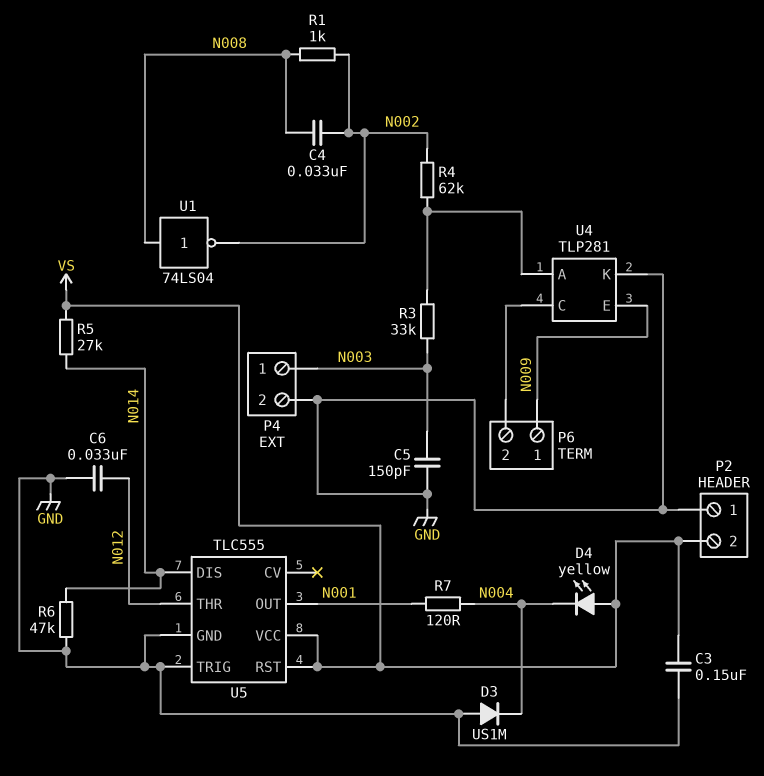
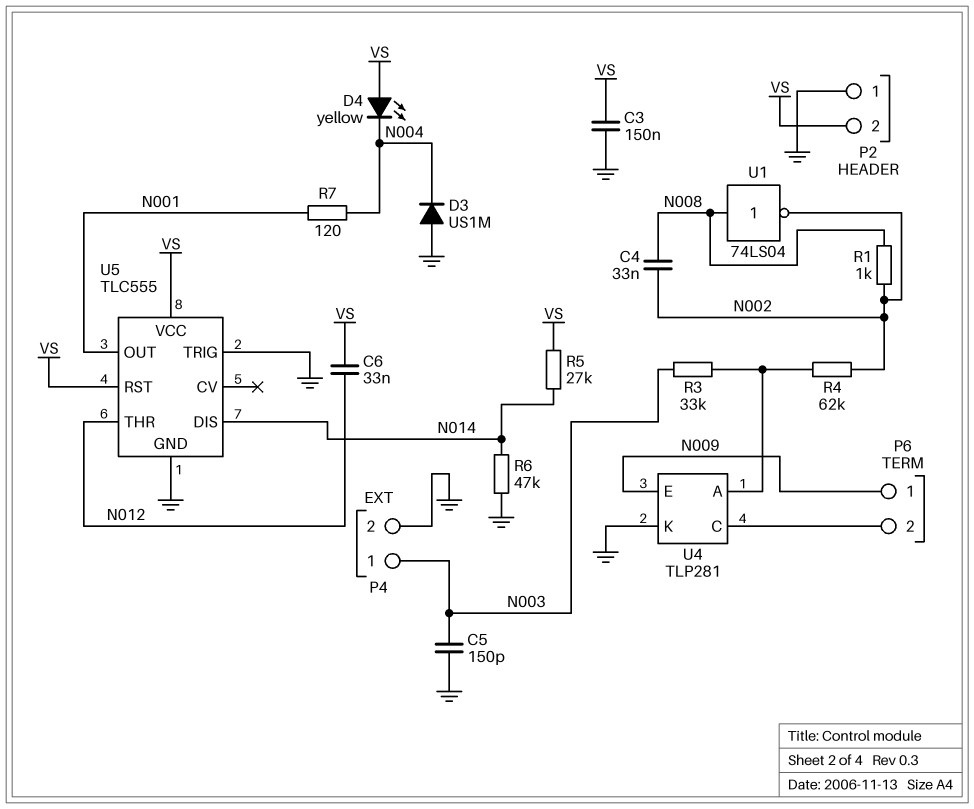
C6: 33nF (GND, N012) -> 33nF (N012, VS)

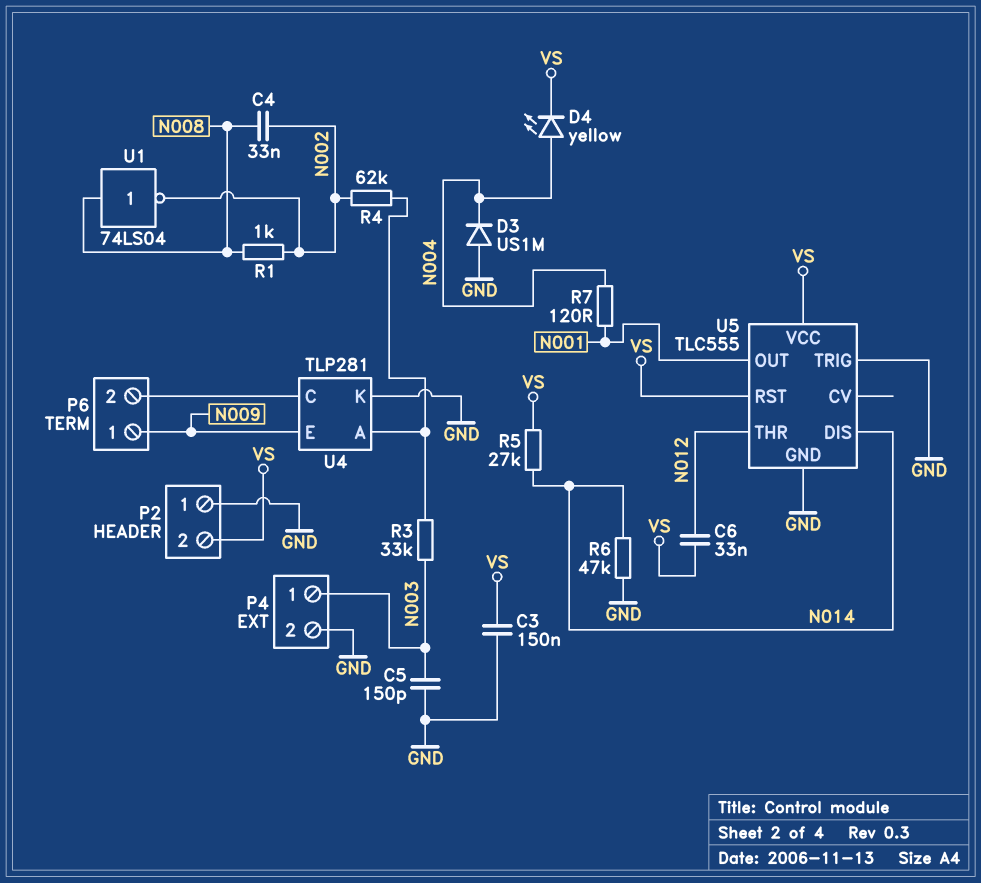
D4: LED yellow (A VS, K N004) -> LED yellow (A N004, K VS)

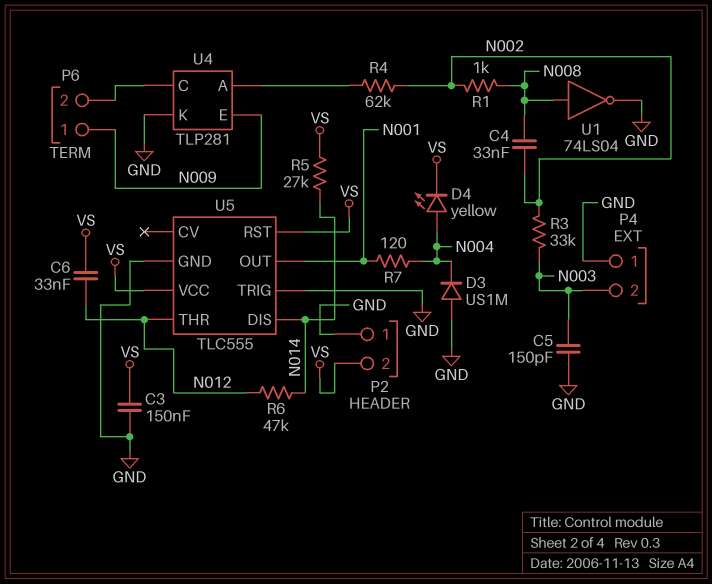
P4 pin 1: N003 -> GND
P4 pin 2: GND -> N003
R3: 33k (N003, U4/A) -> 33k (N002, N003)
R6: 47k (GND, N014) -> 47k (N012, N014)
U1: NOT 74LS04 (in N008, out N002) -> NOT 74LS04 (in N008, out GND)

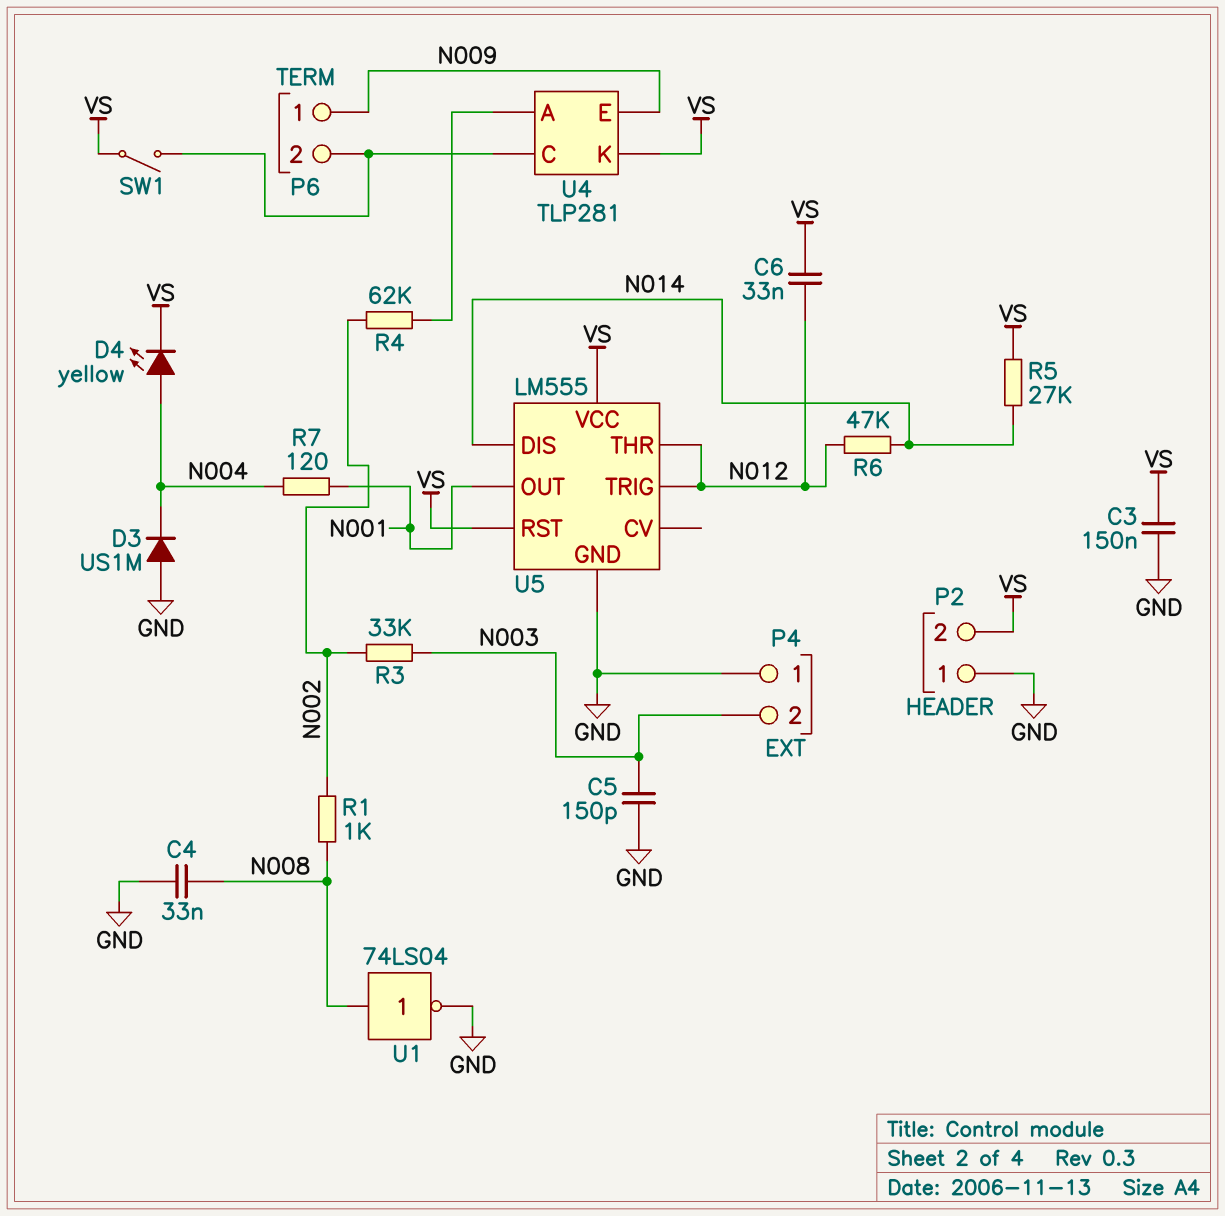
C4: 33nF (N002, N008) -> 33nF (GND, N008)
SW1: none -> switch (P6/2, VS)
U4 pin K: GND -> VS
U5: TLC555 -> LM555
U5 pin TRIG: GND -> N012

